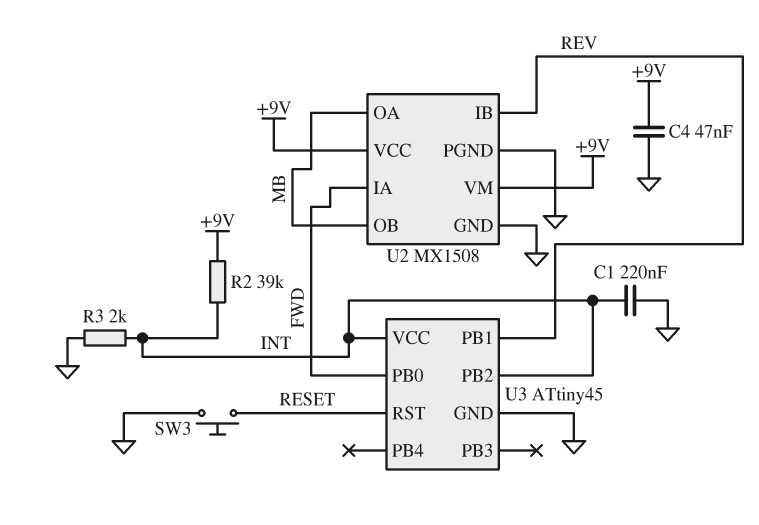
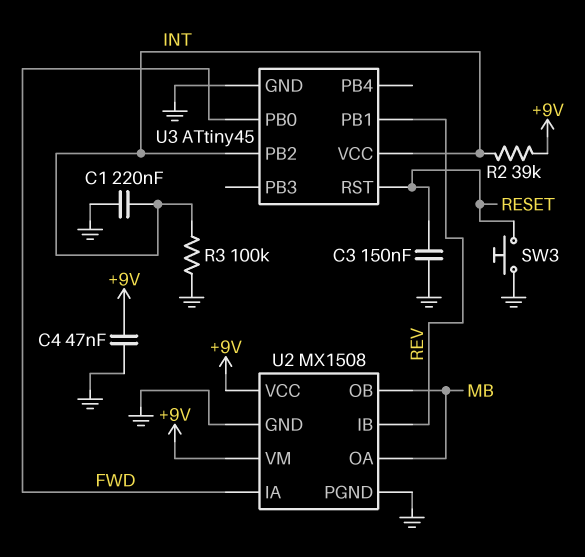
C3: none -> 150nF (GND, RESET)
R3: 2k (GND, INT) -> 100k (GND, INT)

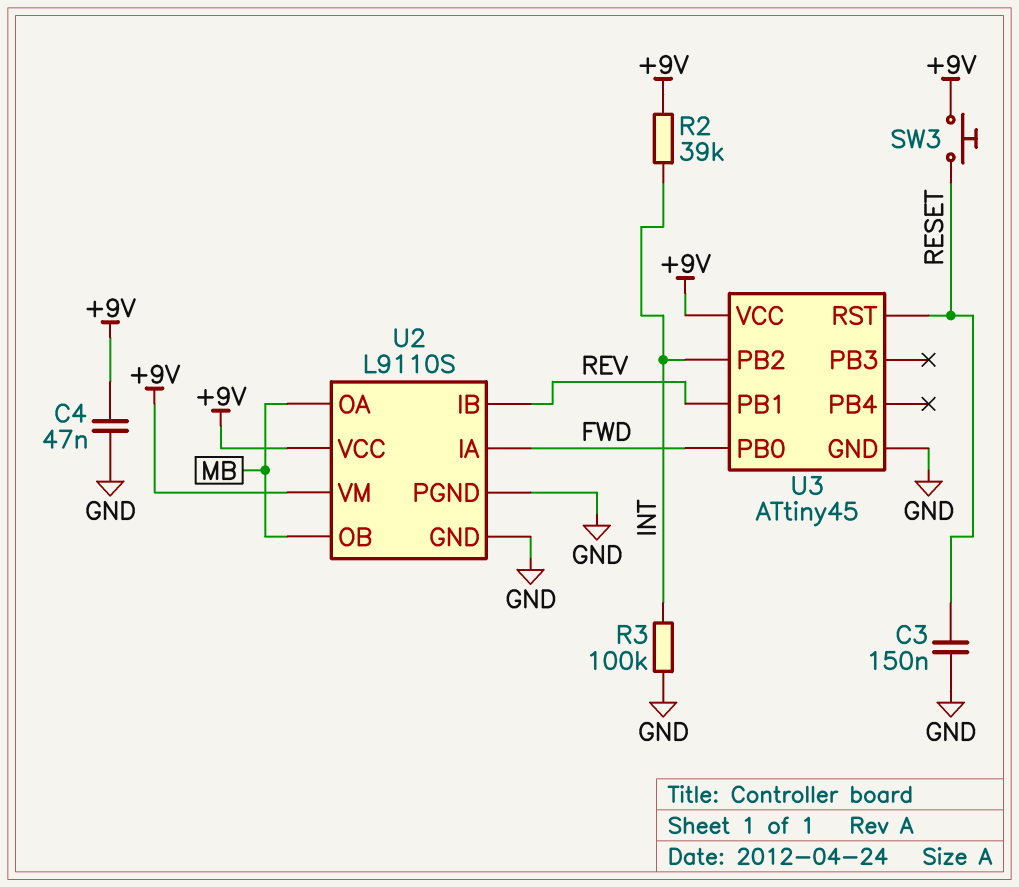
C1: 220nF (GND, INT) -> none
SW3: button (GND, RESET) -> button (+9V, RESET)
U2: MX1508 -> L9110S
U3 pin VCC: INT -> +9V

